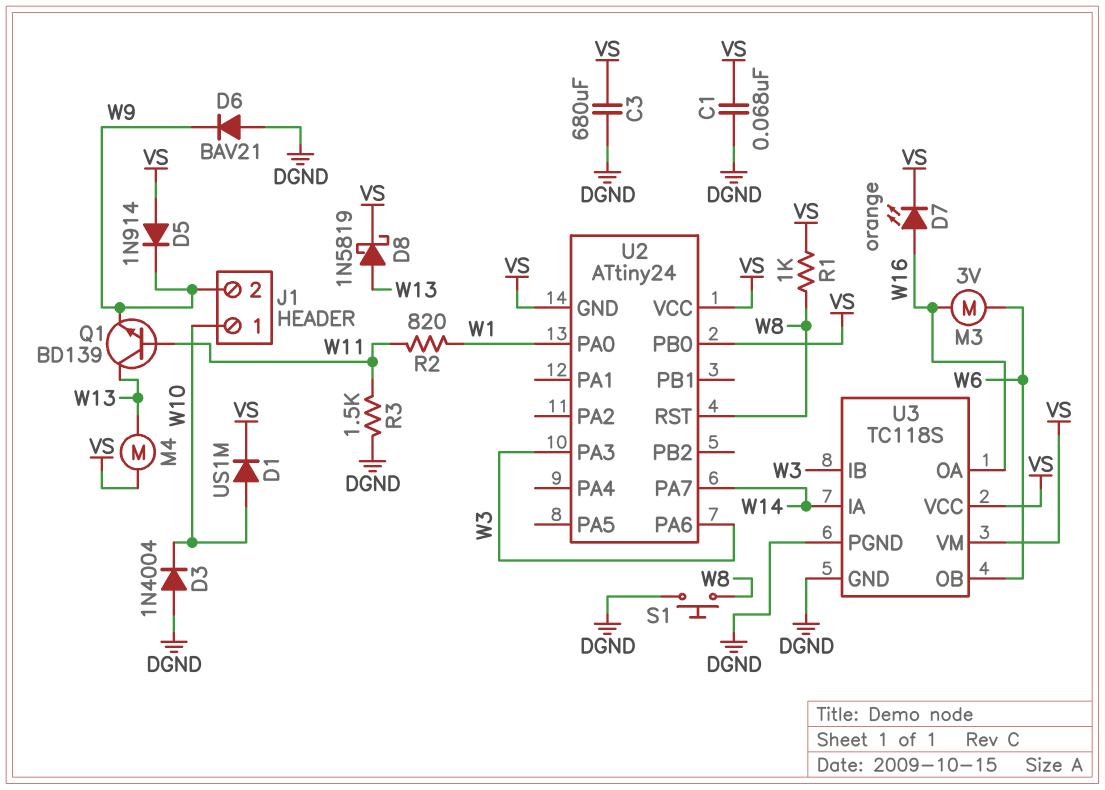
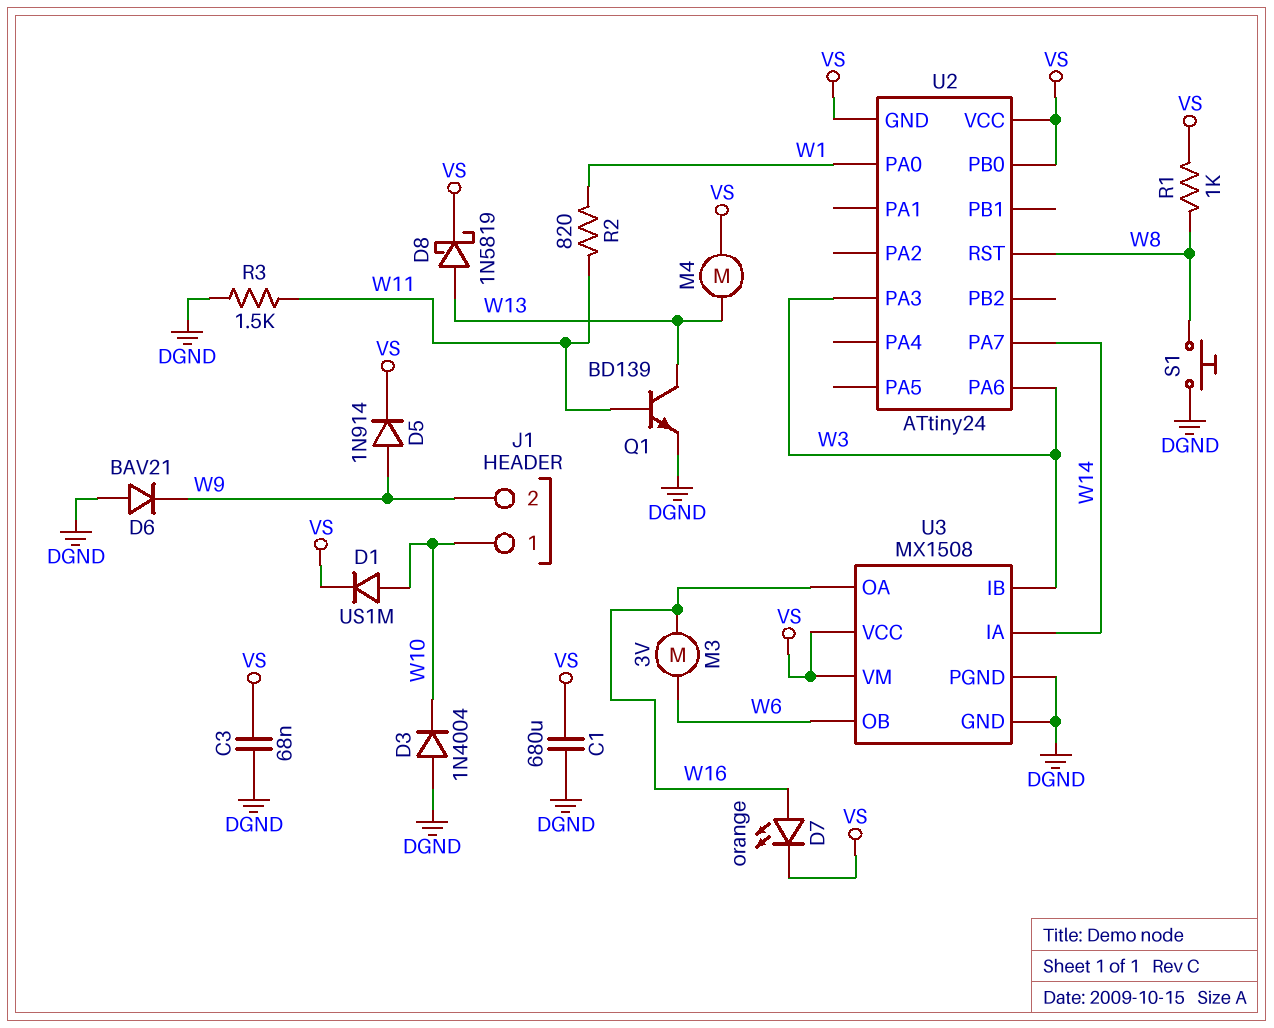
C1: 68nF (DGND, VS) -> 680uF (DGND, VS)
C3: 680uF (DGND, VS) -> 68nF (DGND, VS)
D5: diode 1N914 (A VS, K W9) -> diode 1N914 (A W9, K VS)
Q1: NPN BD139 (B W11, C W13, E W9) -> NPN BD139 (B W11, C W13, E DGND)
U3: TC118S -> MX1508

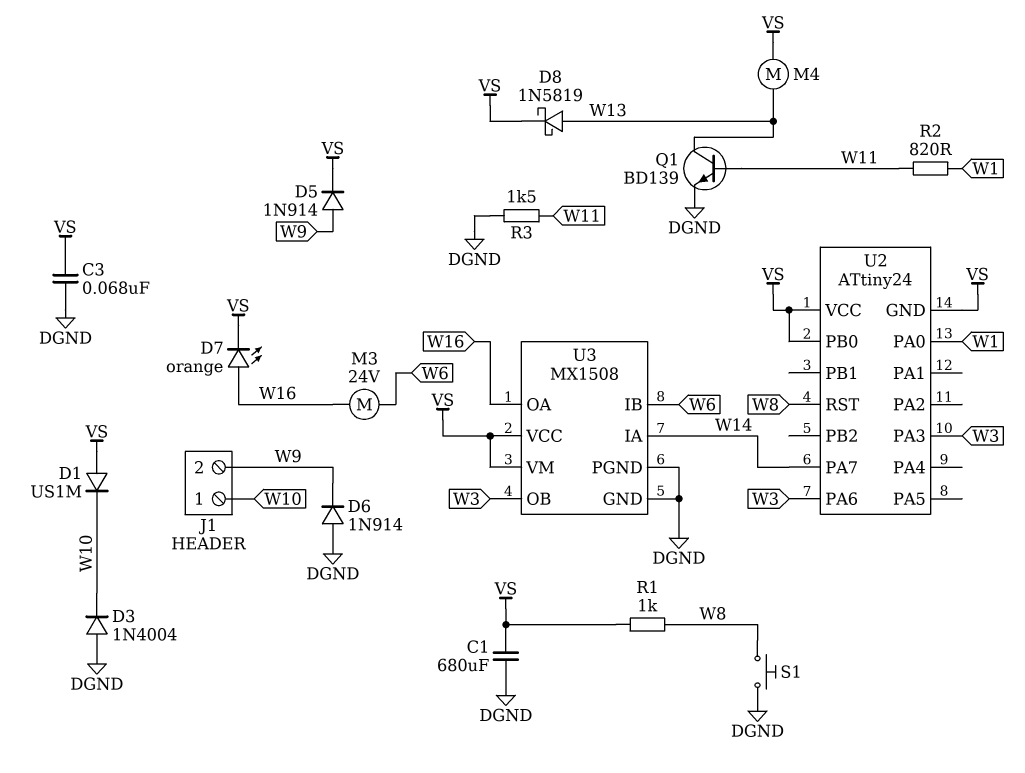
D1: diode US1M (A W10, K VS) -> diode US1M (A VS, K W10)
D6: diode BAV21 (A DGND, K W9) -> diode 1N914 (A DGND, K W9)
M3: motor 3V (W6, W16) -> motor 24V (W6, W16)
U3 pin IB: W3 -> W6
U3 pin OB: W6 -> W3

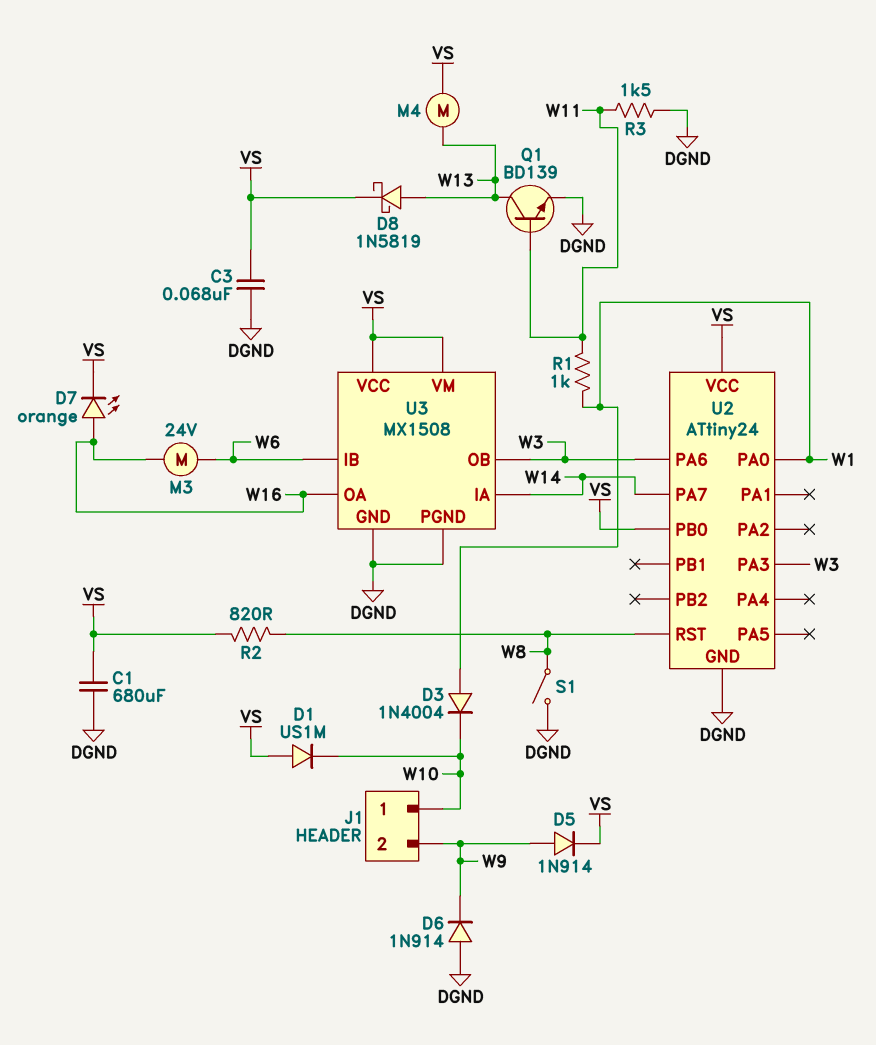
D3: diode 1N4004 (A DGND, K W10) -> diode 1N4004 (A W1, K W10)
R1: 1k (VS, W8) -> 1k (W1, W11)
R2: 820 (W1, W11) -> 820 (VS, W8)
S1: button (DGND, W8) -> switch (DGND, W8)
U2 pin GND: VS -> DGND

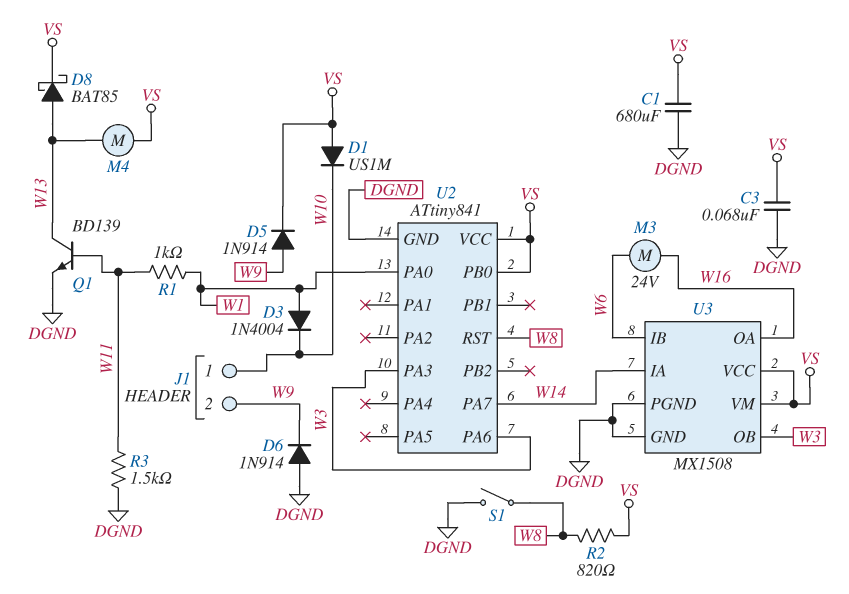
D7: LED orange (A W16, K VS) -> none
D8: schottky 1N5819 (A W13, K VS) -> schottky BAT85 (A W13, K VS)
U2: ATtiny24 -> ATtiny841

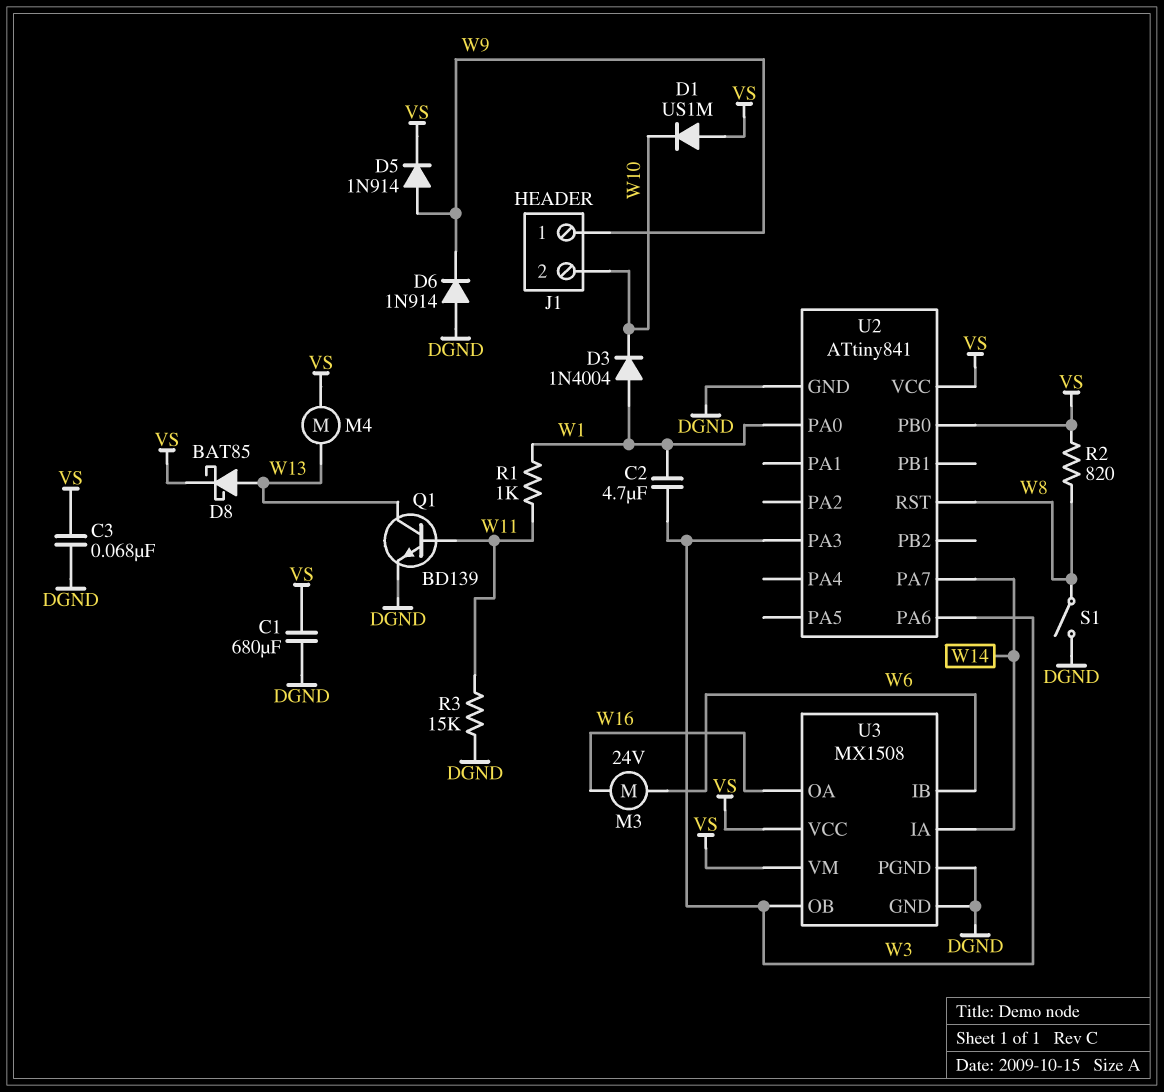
C2: none -> 4.7uF (W1, W3)
J1 pin 1: W10 -> W9
J1 pin 2: W9 -> W10
R3: 1.5k (DGND, W11) -> 15k (DGND, W11)

